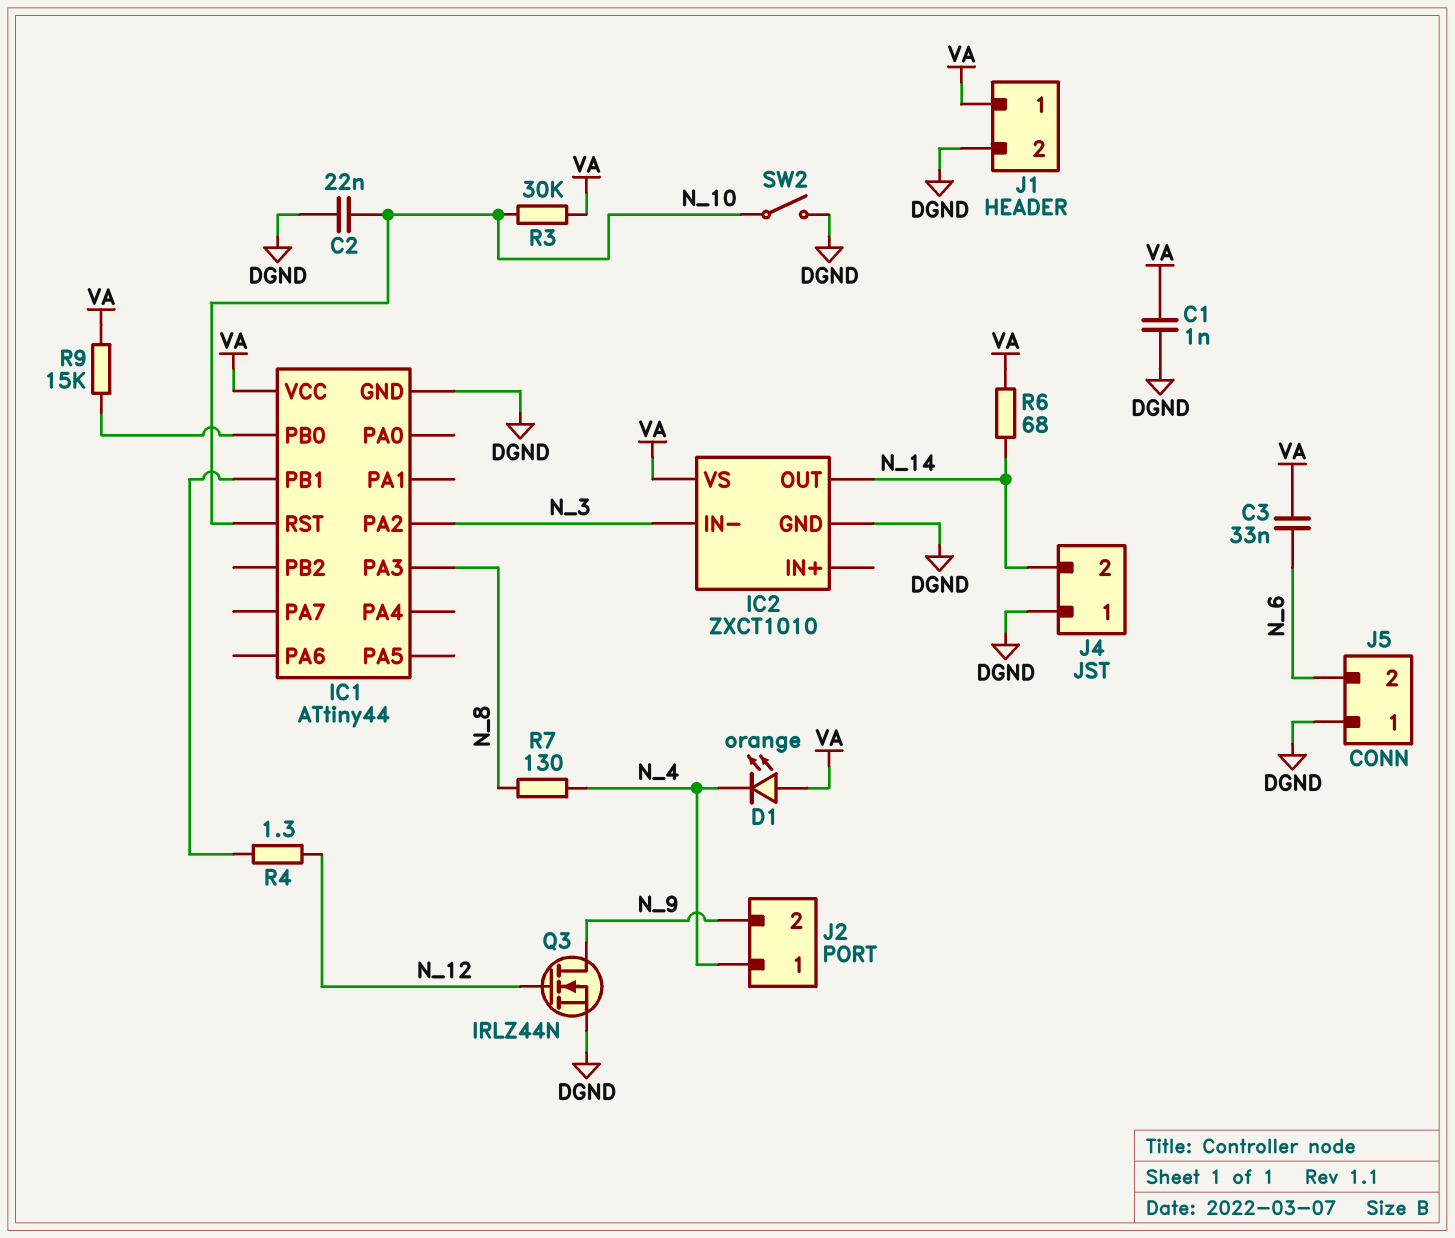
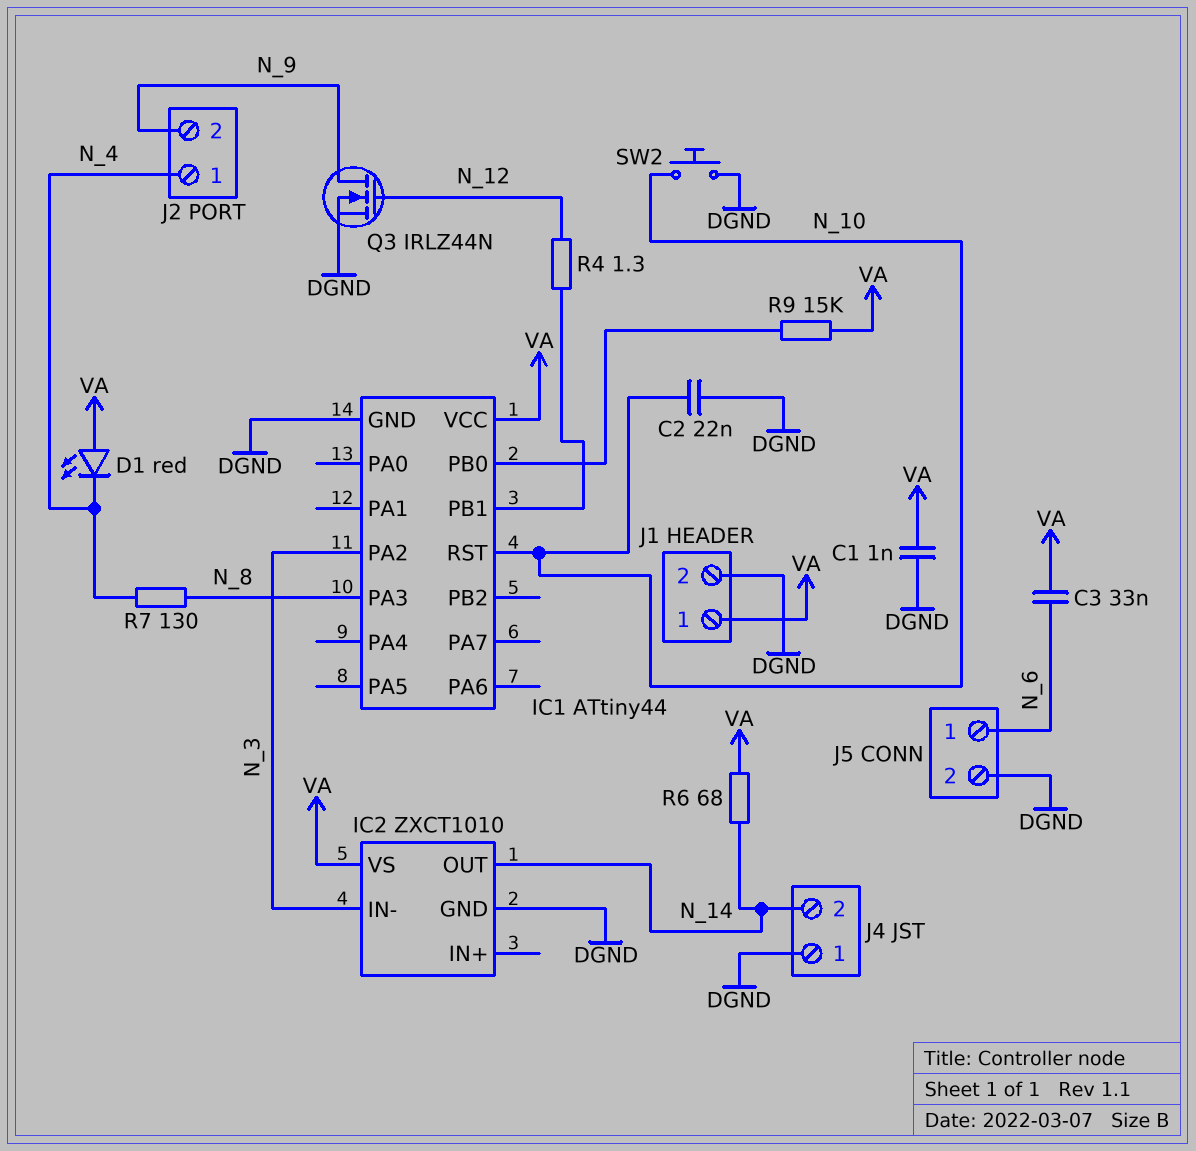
D1: LED orange (A VA, K N_4) -> LED red (A VA, K N_4)
J5 pin 1: DGND -> N_6
J5 pin 2: N_6 -> DGND
R3: 30k (N_10, VA) -> none
SW2: switch (DGND, N_10) -> button (DGND, N_10)

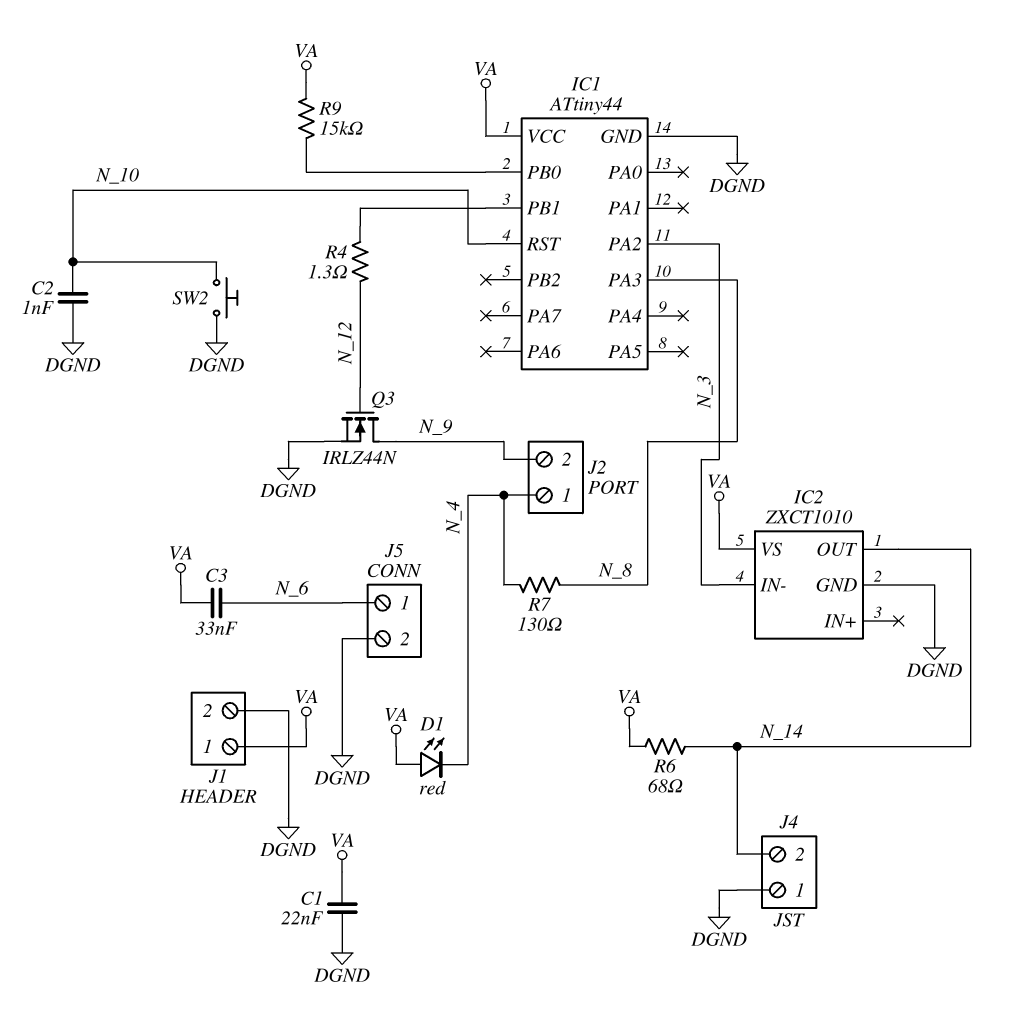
C1: 1nF (DGND, VA) -> 22nF (DGND, VA)
C2: 22nF (DGND, N_10) -> 1nF (DGND, N_10)

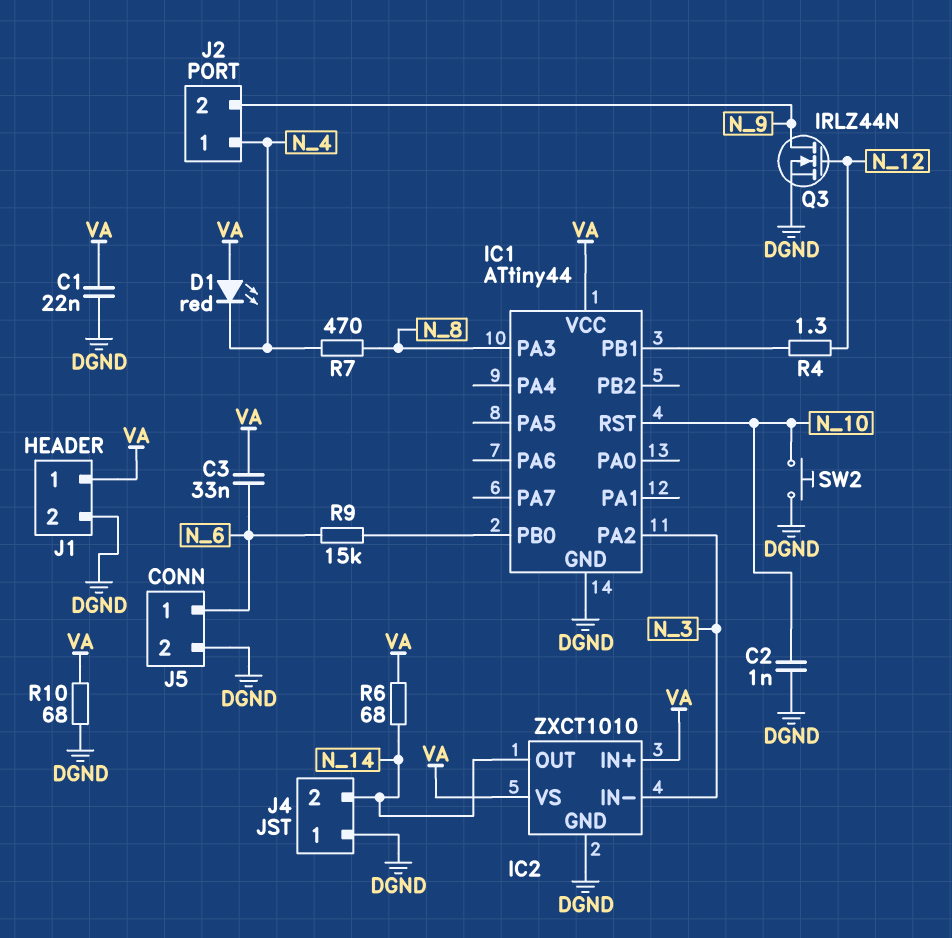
IC2 pin IN+: none -> VA
R7: 130 (N_4, N_8) -> 470 (N_4, N_8)
R9: 15k (IC1/PB0, VA) -> 15k (IC1/PB0, N_6)
R10: none -> 68 (DGND, VA)

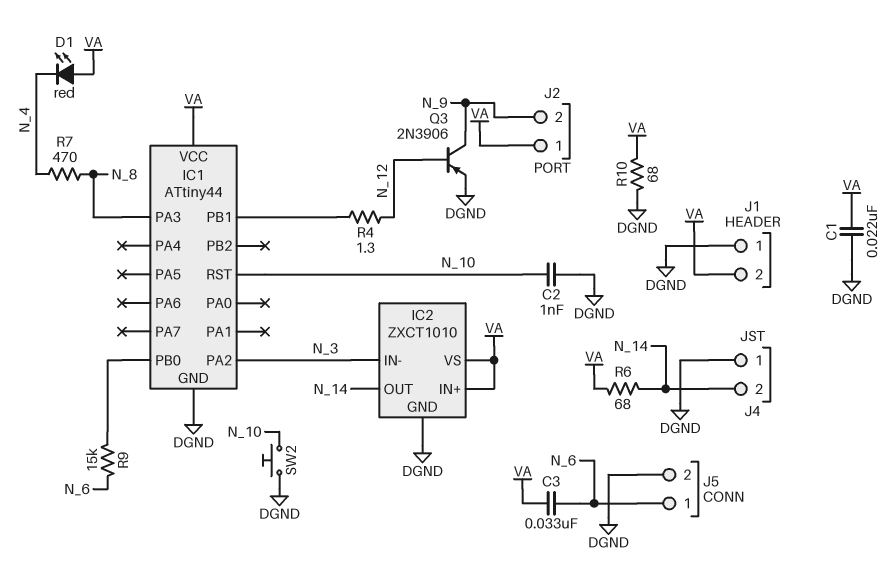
J1 pin 1: VA -> DGND
J1 pin 2: DGND -> VA
J2 pin 1: N_4 -> VA
Q3: NMOS IRLZ44N (G N_12, D N_9, S DGND) -> PNP 2N3906 (B N_12, C N_9, E DGND)

